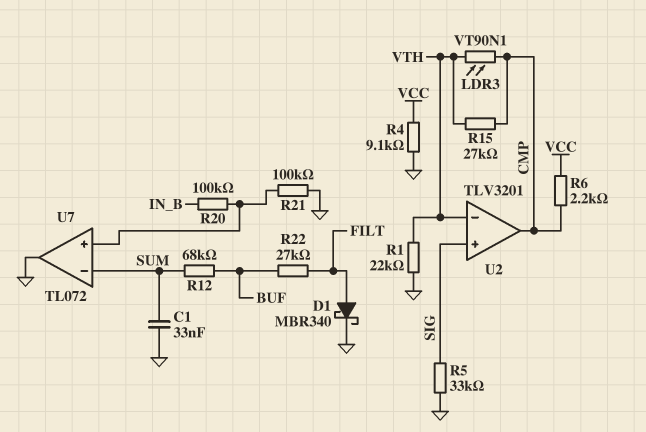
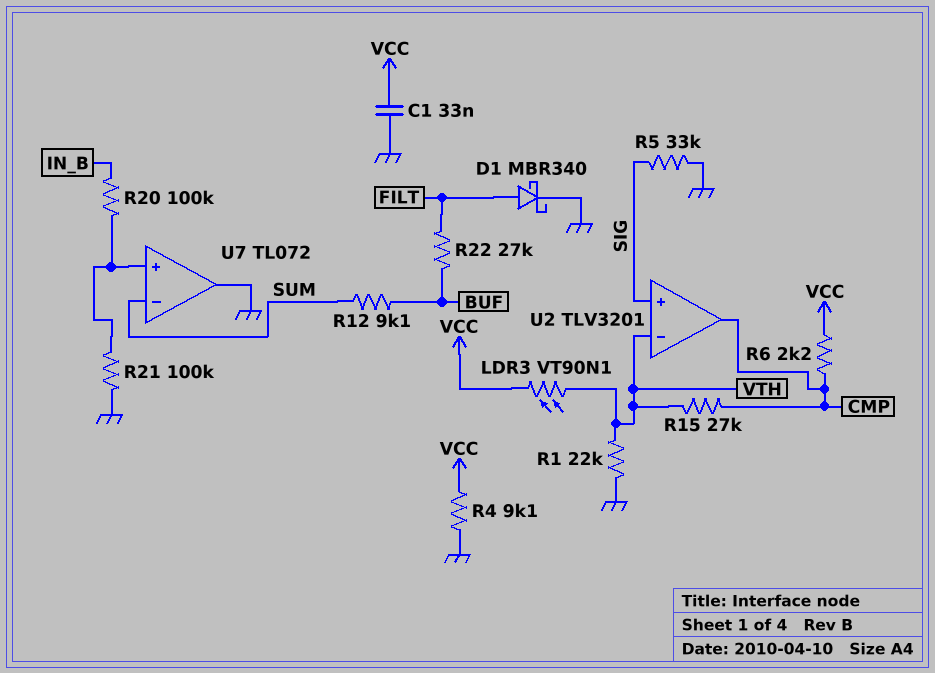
C1: 33nF (GND, SUM) -> 33nF (GND, VCC)
LDR3: VT90N1 (CMP, VTH) -> VT90N1 (VCC, VTH)
R12: 68k (BUF, SUM) -> 9.1k (BUF, SUM)

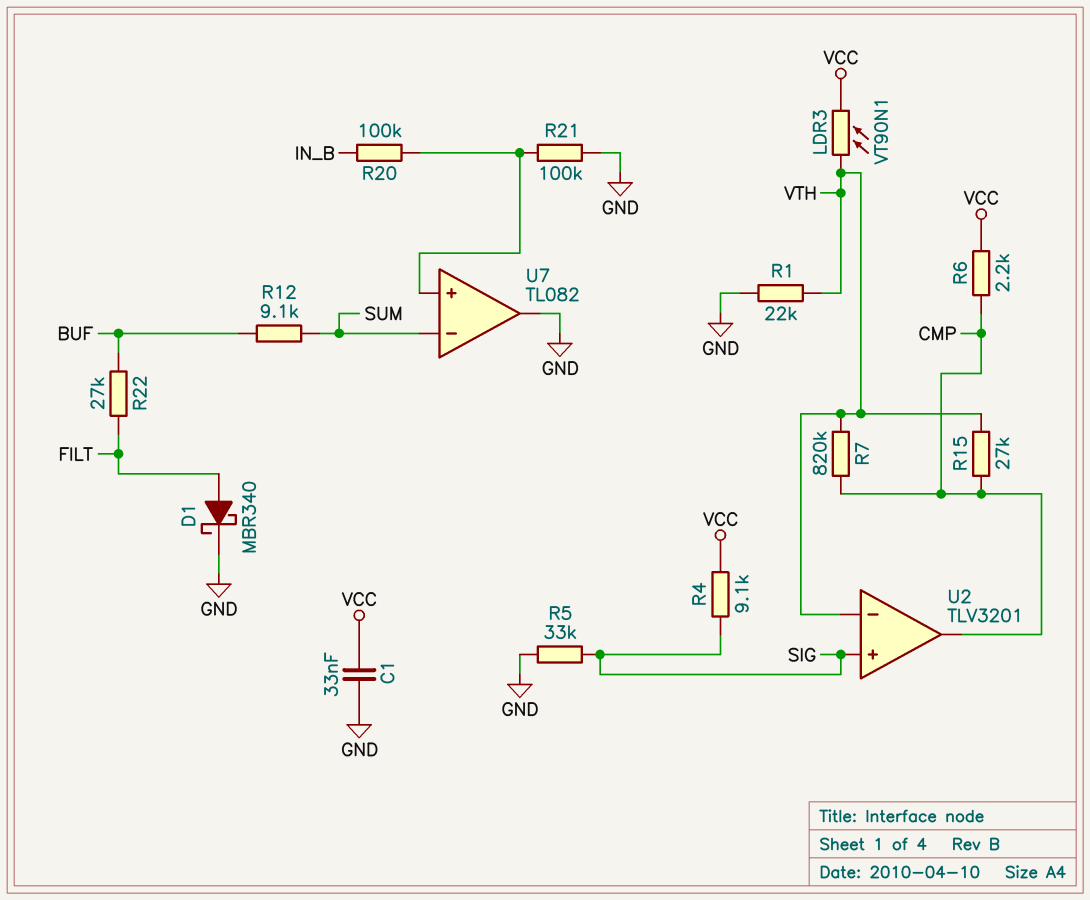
R4: 9.1k (GND, VCC) -> 9.1k (SIG, VCC)
R7: none -> 820k (CMP, VTH)
U7: TL072 -> TL082

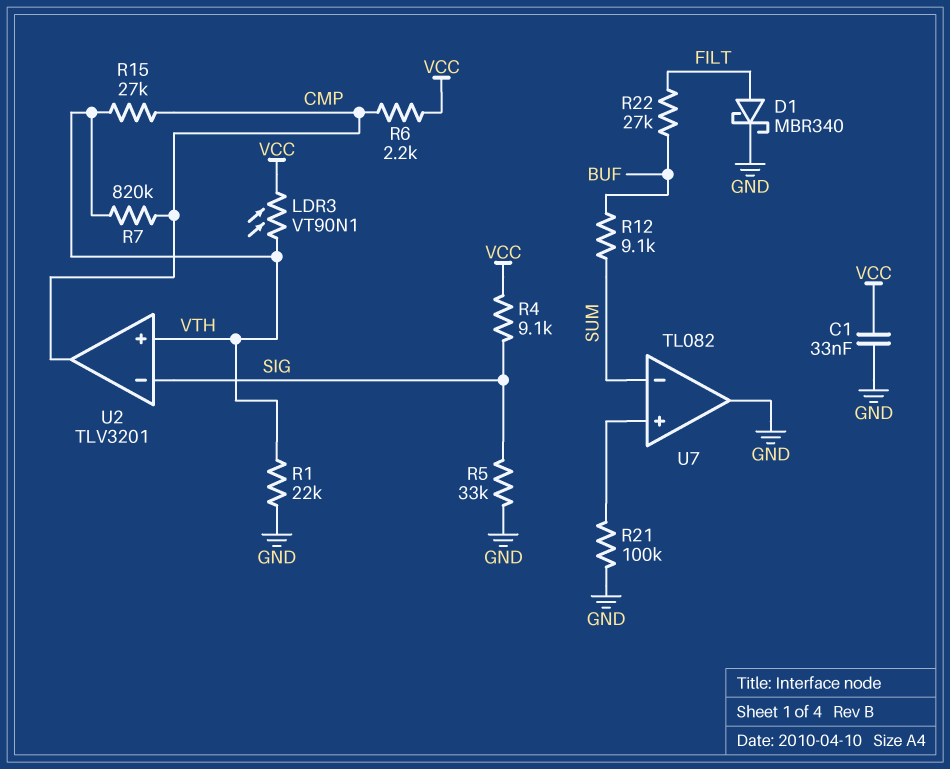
R20: 100k (IN_B, U7/in+) -> none
U2 pin in+: SIG -> VTH
U2 pin in-: VTH -> SIG

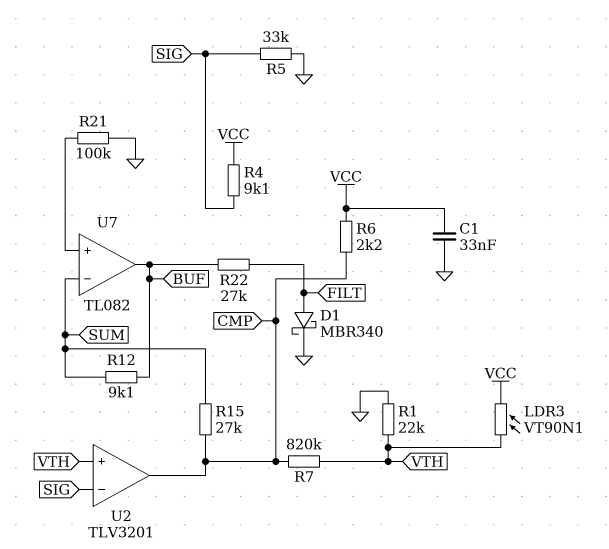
R15: 27k (CMP, VTH) -> 27k (CMP, SUM)
U7 pin out: GND -> BUF

